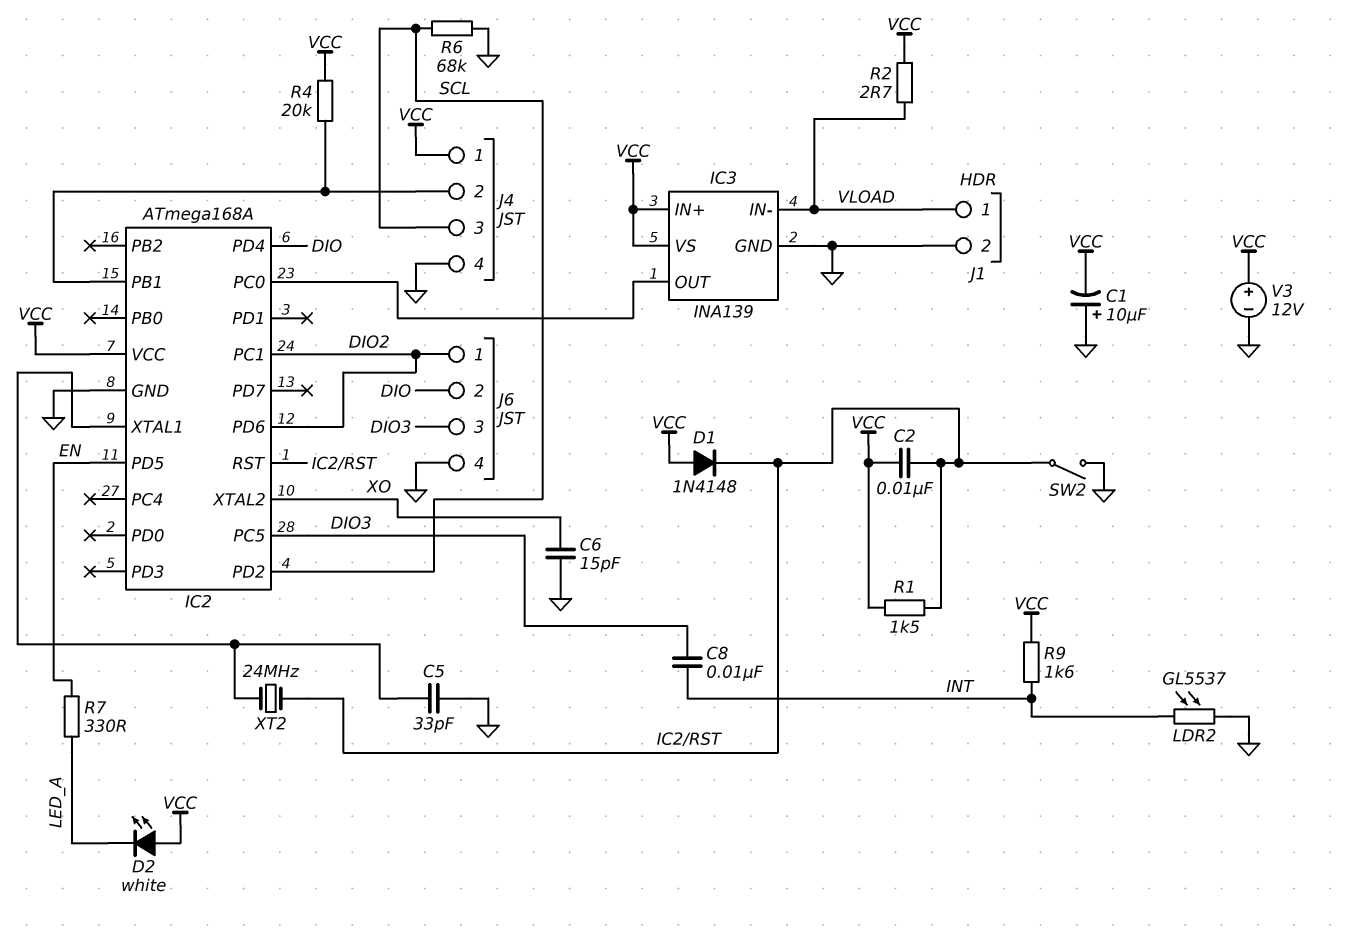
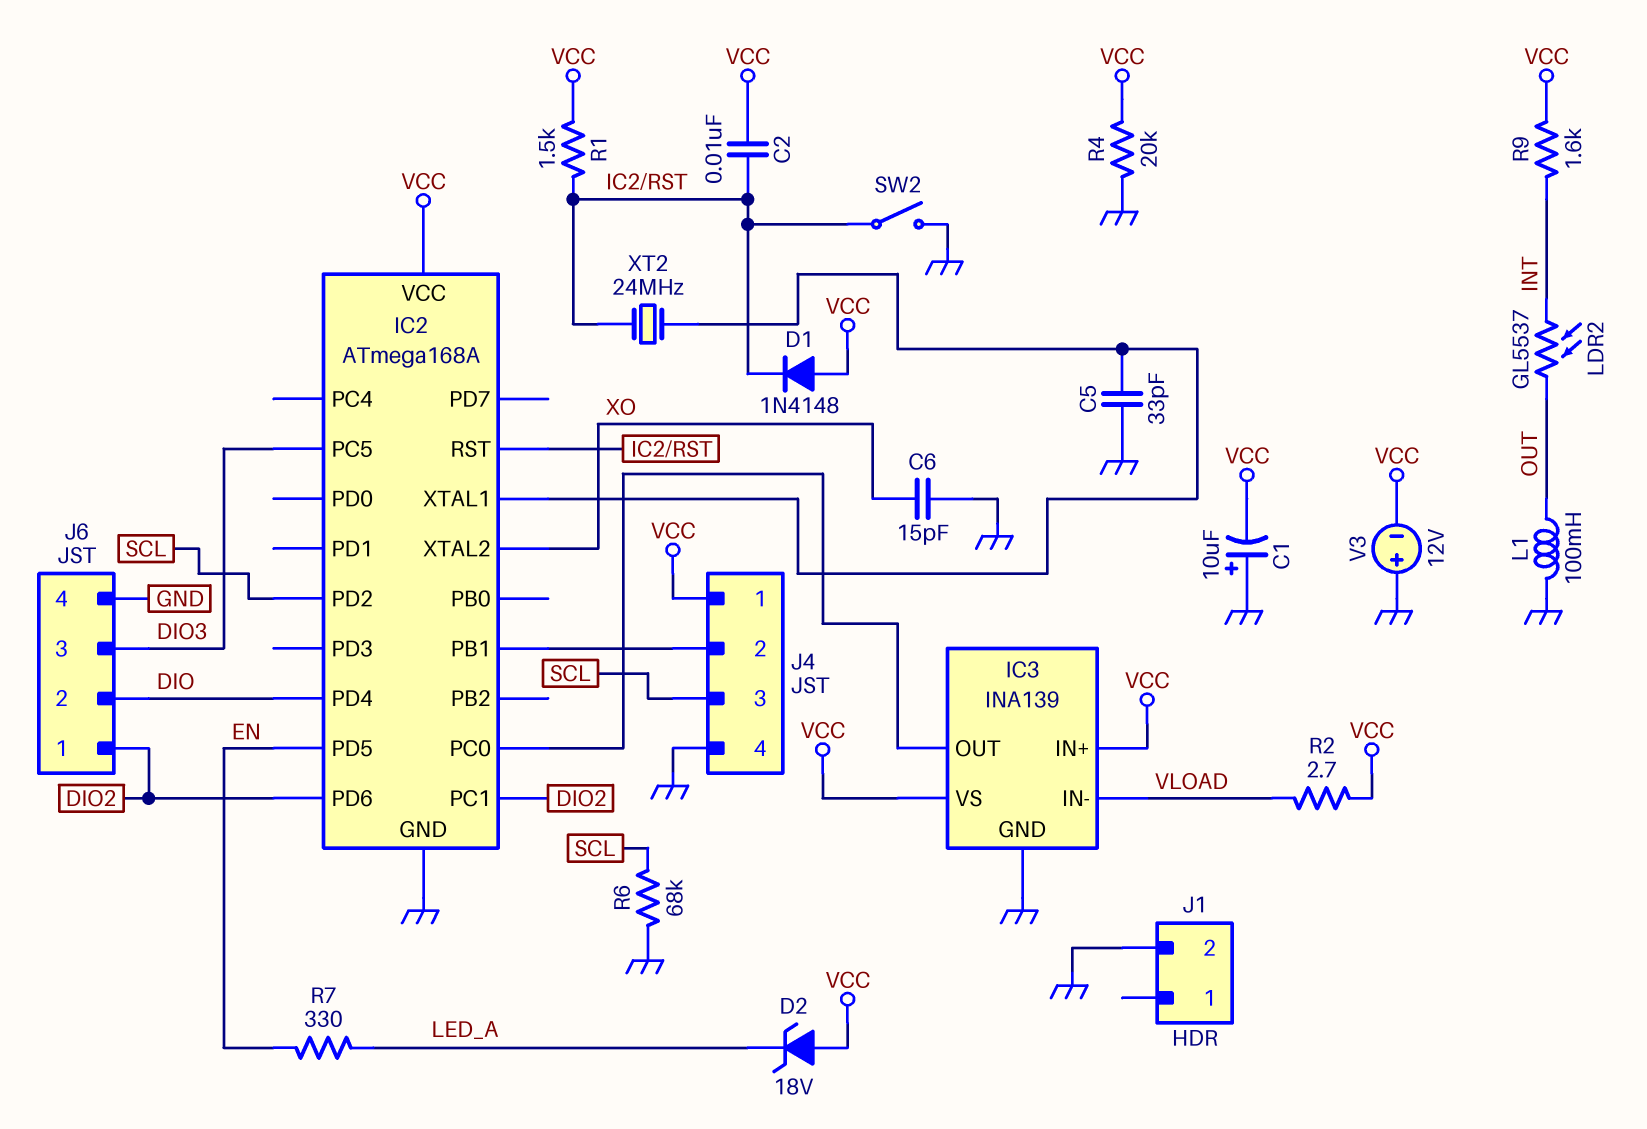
C8: 10nF (DIO3, INT) -> none
D2: LED white (A VCC, K LED_A) -> zener 18V (A VCC, K LED_A)
J1 pin 1: VLOAD -> none
L1: none -> 100mH (GND, OUT)
LDR2: GL5537 (GND, INT) -> GL5537 (INT, OUT)
R4: 20k (IC2/PB1, VCC) -> 20k (GND, VCC)
V3: 12V (plus VCC, minus GND) -> 12V (plus GND, minus VCC)

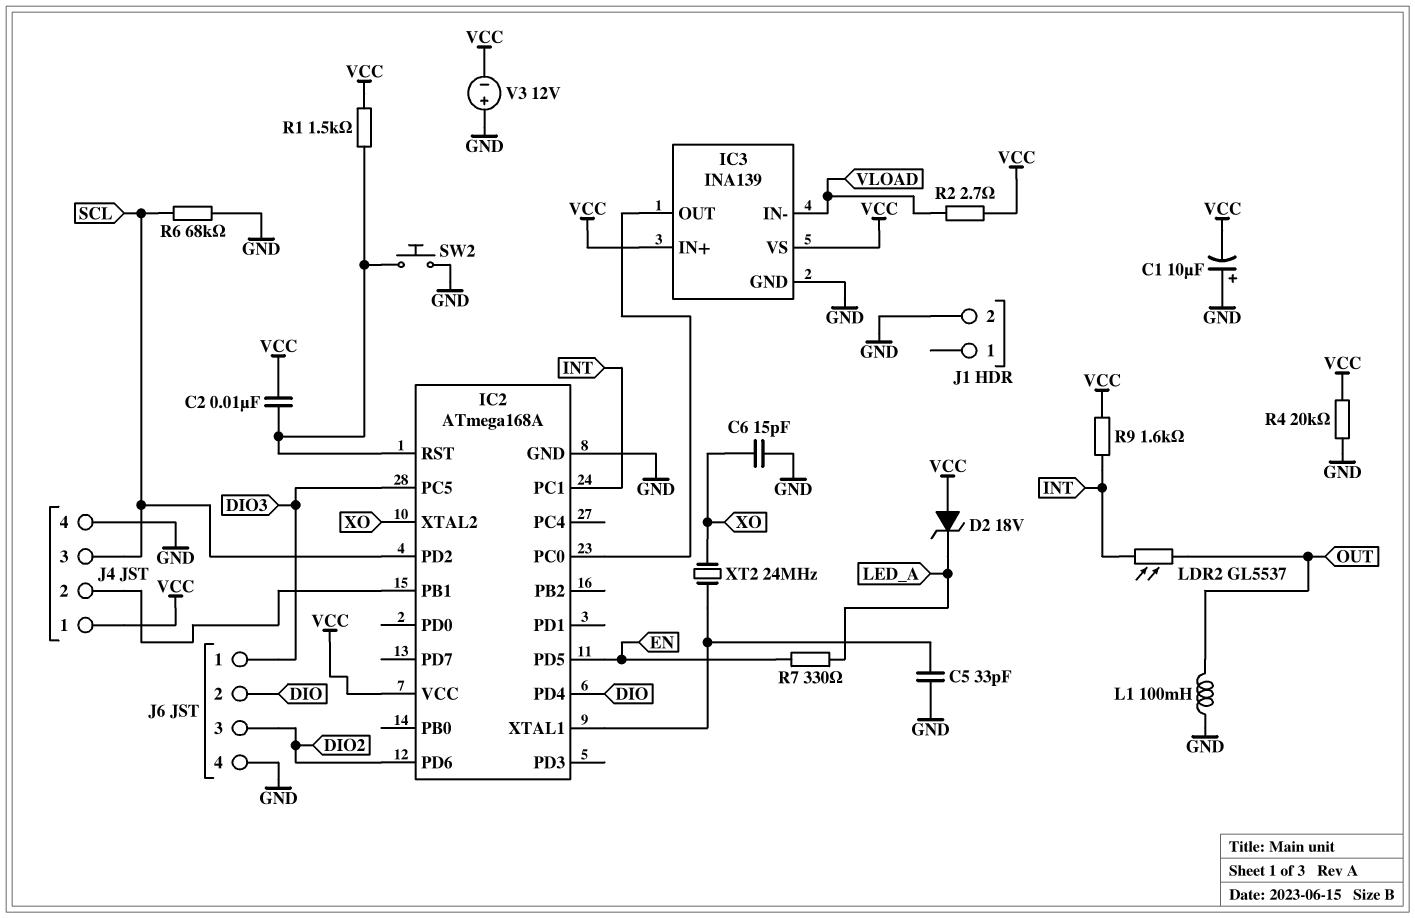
D1: diode 1N4148 (A VCC, K IC2/RST) -> none
IC2 pin PC1: DIO2 -> INT
J6 pin 1: DIO2 -> DIO3
J6 pin 3: DIO3 -> DIO2
SW2: switch (GND, IC2/RST) -> button (GND, IC2/RST)
XT2: 24MHz (IC2/RST, IC2/XTAL1) -> 24MHz (IC2/XTAL1, XO)

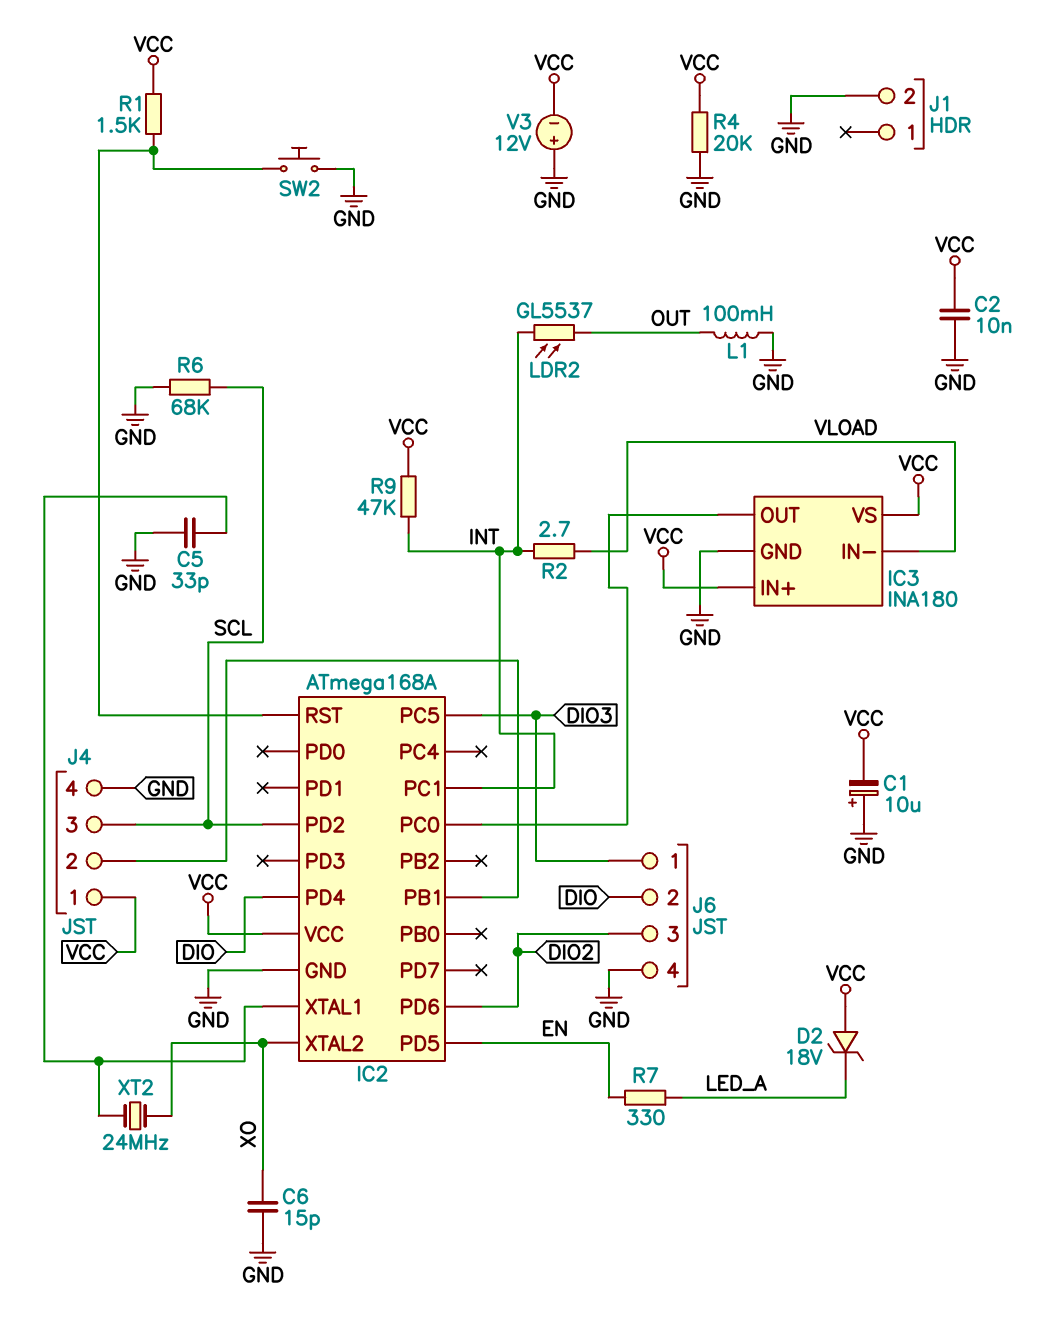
C2: 10nF (IC2/RST, VCC) -> 10nF (GND, VCC)
IC3: INA139 -> INA180
R2: 2.7 (VCC, VLOAD) -> 2.7 (INT, VLOAD)
R9: 1.6k (INT, VCC) -> 47k (INT, VCC)

